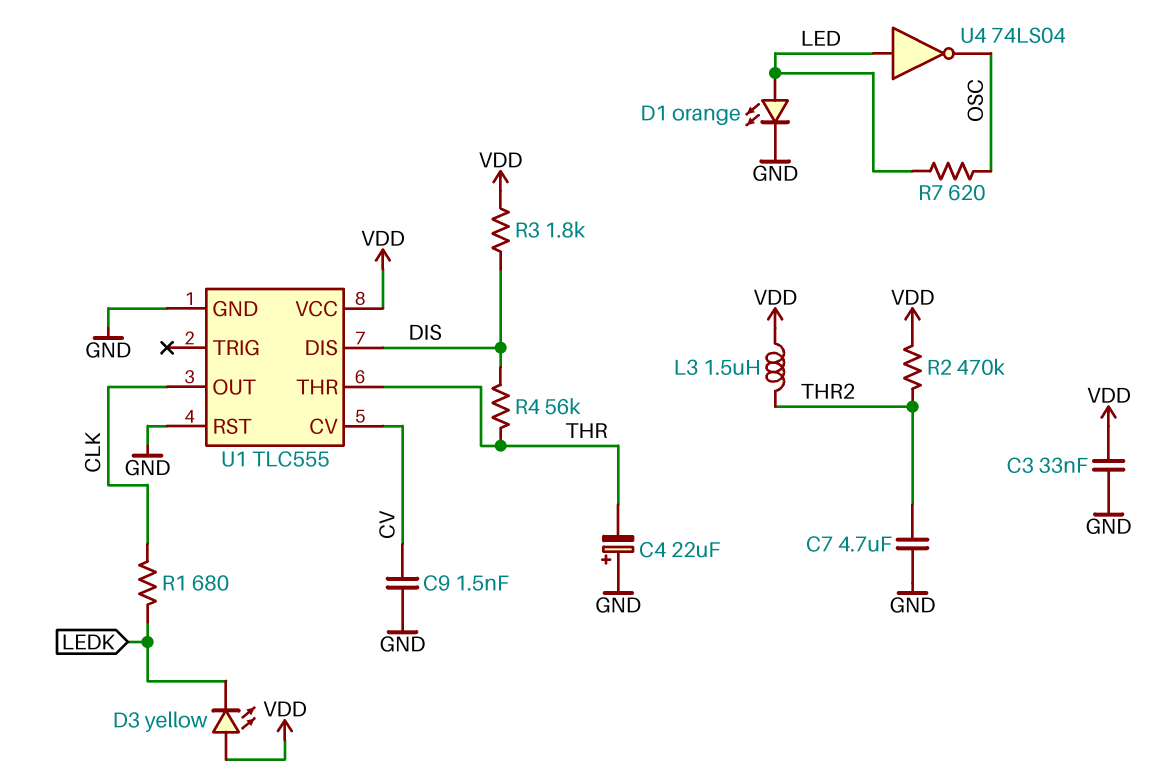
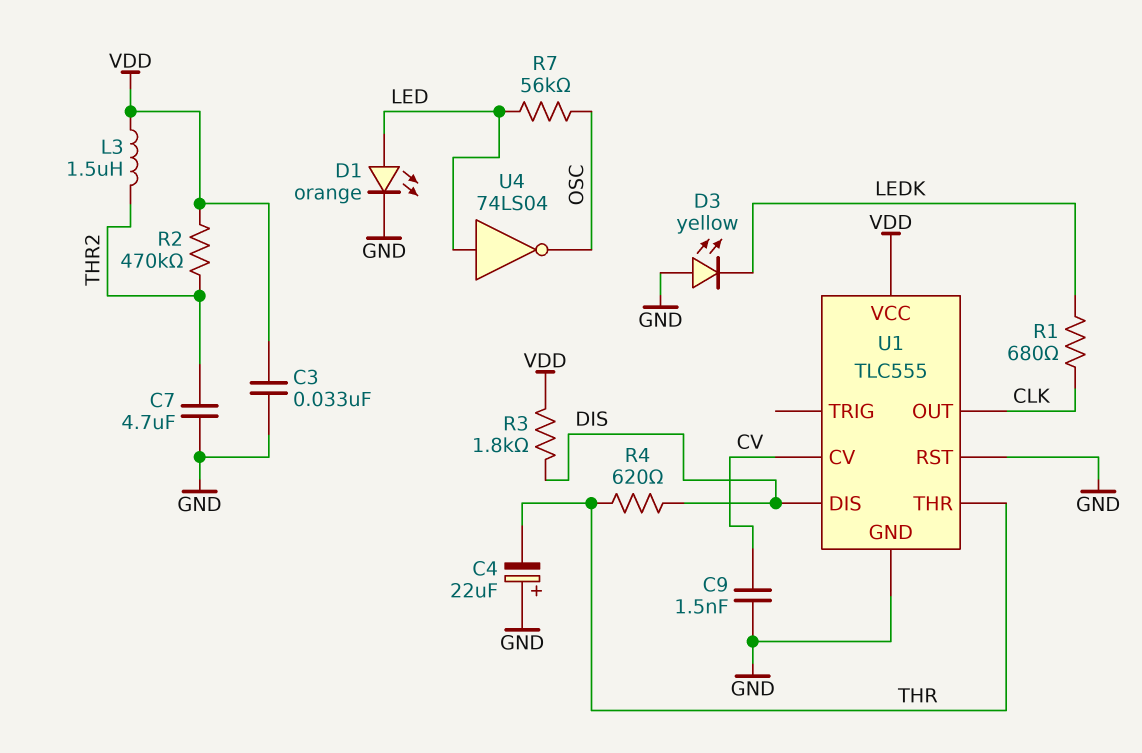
D3: LED yellow (A VDD, K LEDK) -> LED yellow (A GND, K LEDK)
R4: 56k (DIS, THR) -> 620 (DIS, THR)
R7: 620 (LED, OSC) -> 56k (LED, OSC)

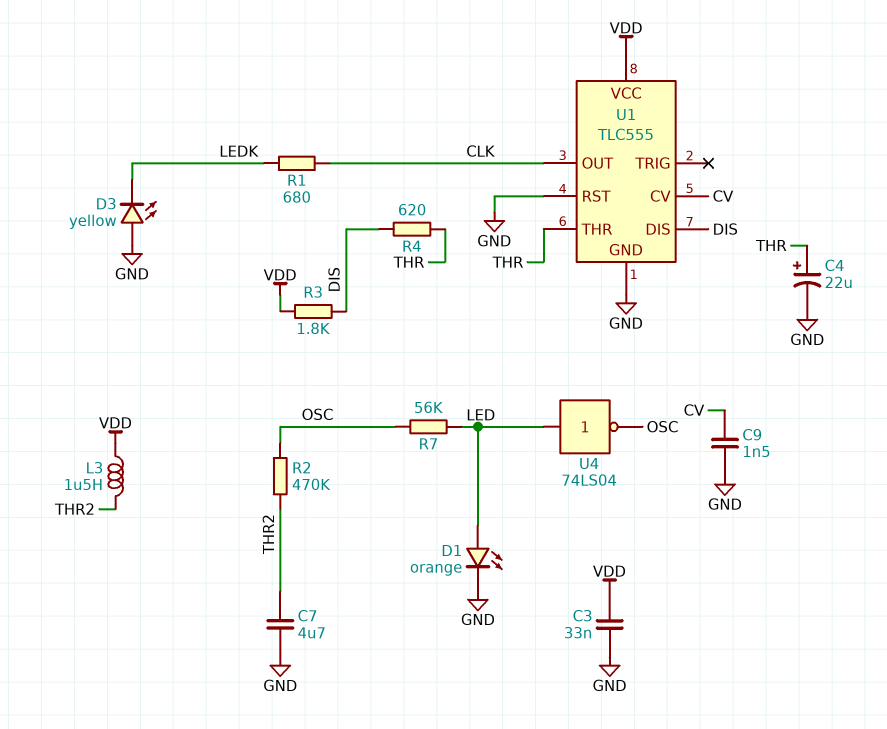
C4: 22uF (plus GND, minus THR) -> 22uF (plus THR, minus GND)
R2: 470k (THR2, VDD) -> 470k (OSC, THR2)

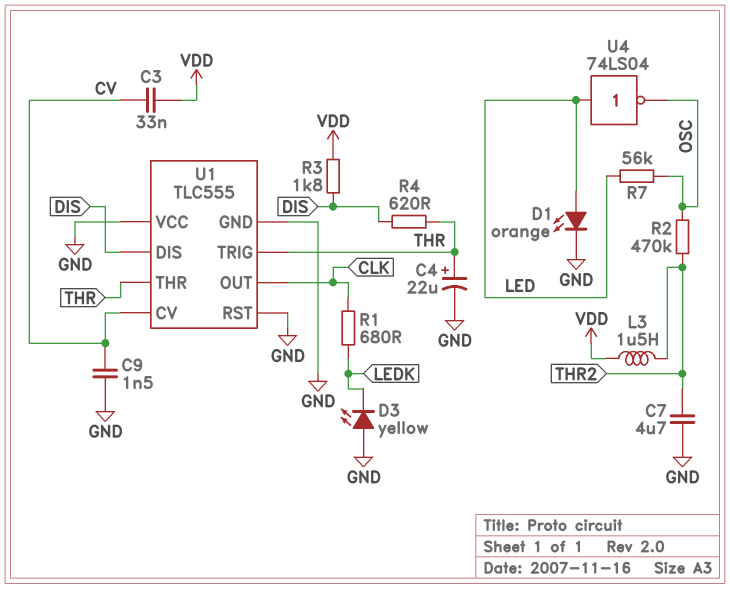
C3: 33nF (GND, VDD) -> 33nF (CV, VDD)
U1 pin TRIG: none -> THR
U1 pin VCC: VDD -> GND

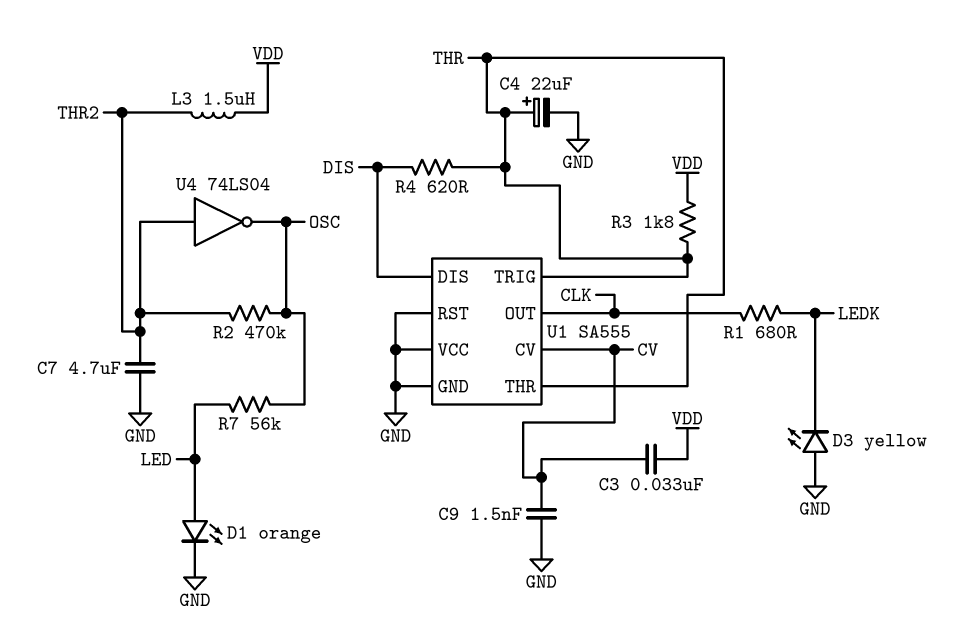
R3: 1.8k (DIS, VDD) -> 1.8k (THR, VDD)
U1: TLC555 -> SA555
U4: NOT 74LS04 (in LED, out OSC) -> NOT 74LS04 (in THR2, out OSC)

